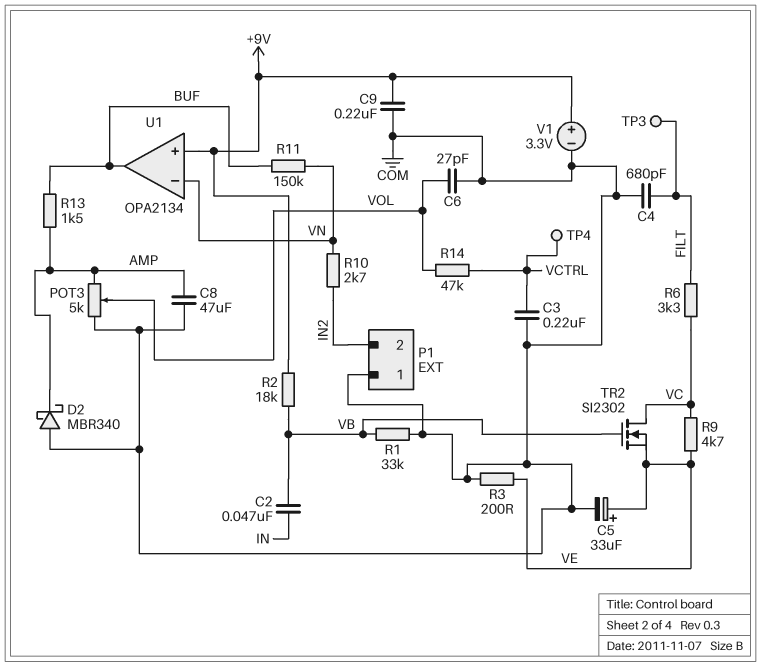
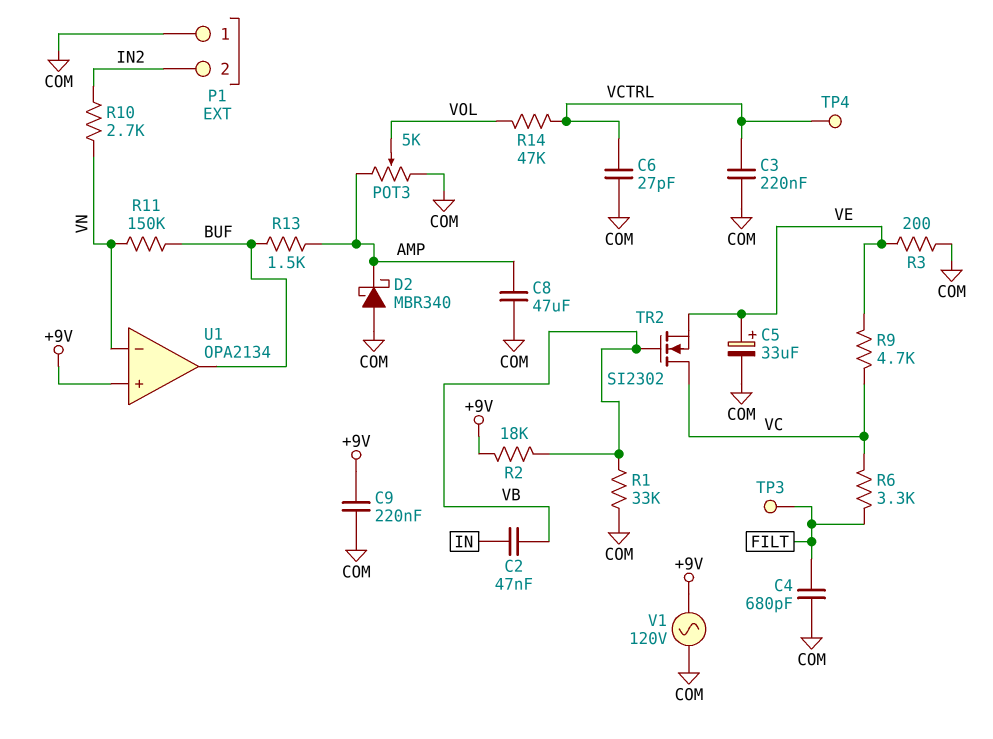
C6: 27pF (COM, VOL) -> 27pF (COM, VCTRL)
V1: 3.3V (plus +9V, minus COM) -> AC 120V (+9V, COM)

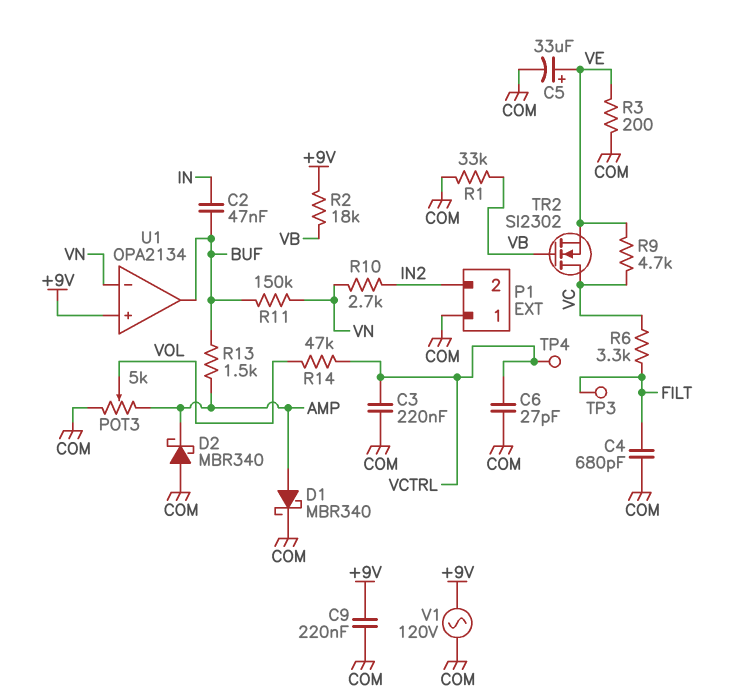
C2: 47nF (IN, VB) -> 47nF (BUF, IN)
C8: 47uF (AMP, COM) -> none
D1: none -> schottky MBR340 (A AMP, K COM)

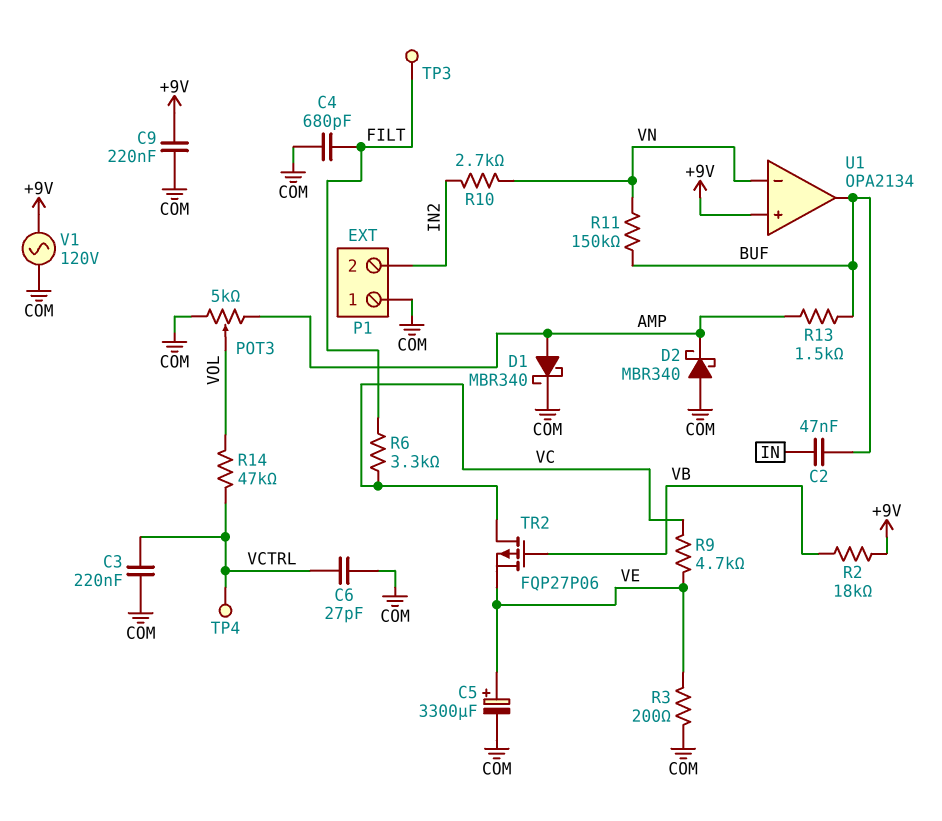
C5: 33uF (plus VE, minus COM) -> 3300uF (plus VE, minus COM)
R1: 33k (COM, VB) -> none
TR2: NMOS SI2302 (G VB, D VC, S VE) -> PMOS FQP27P06 (G VB, D VC, S VE)

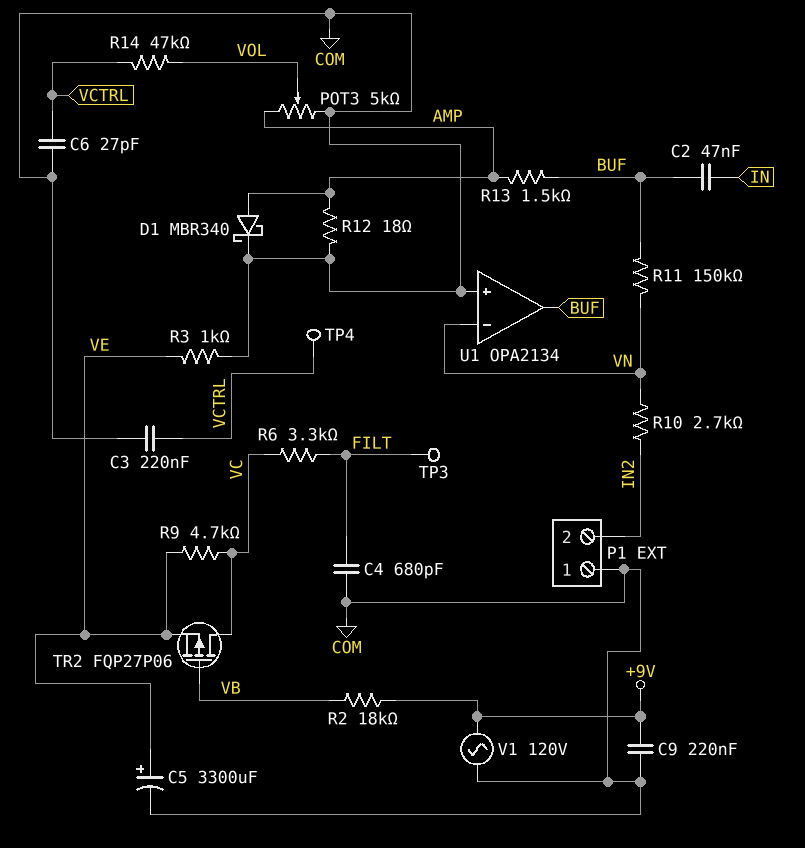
D2: schottky MBR340 (A COM, K AMP) -> none
R3: 200 (COM, VE) -> 1k (COM, VE)
R12: none -> 18 (AMP, COM)
U1 pin in+: +9V -> COM

